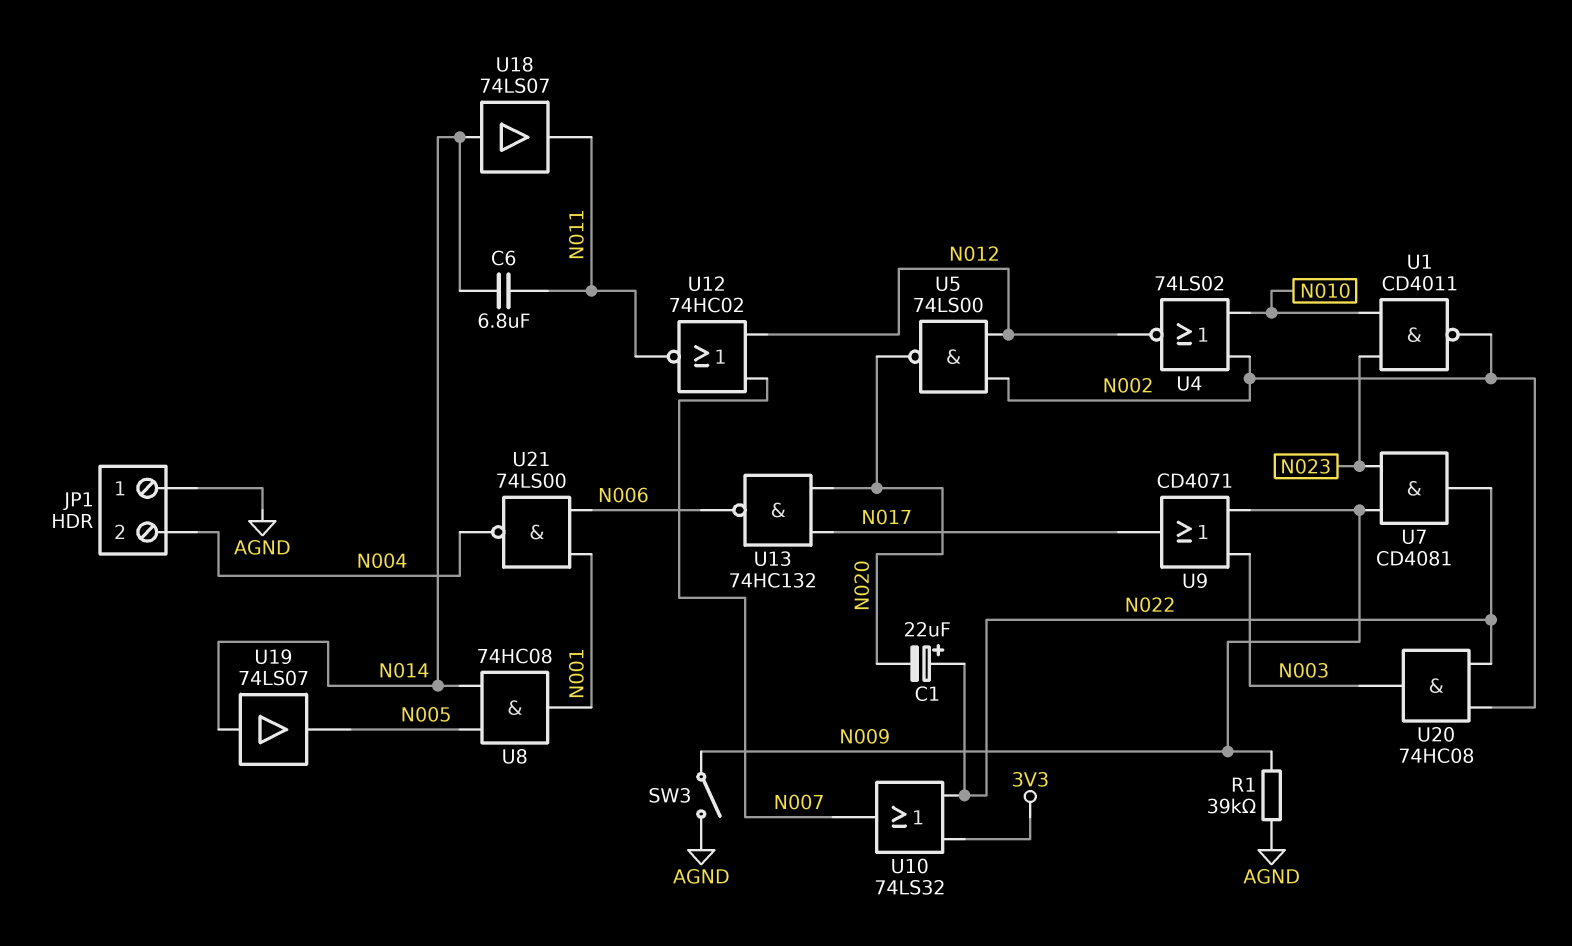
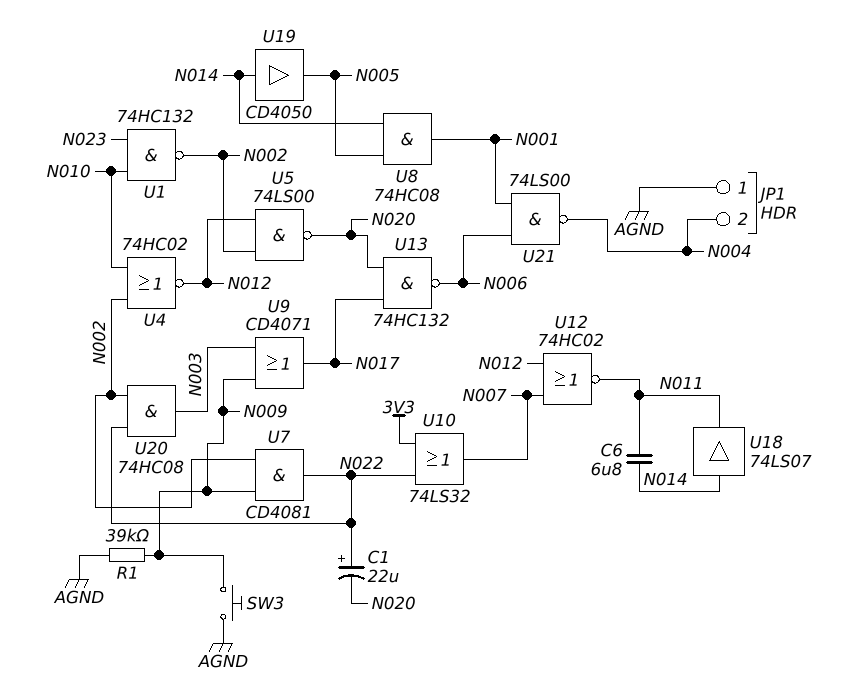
SW3: switch (AGND, N009) -> button (AGND, N009)
U1: NAND CD4011 (in N010, in N023, out N002) -> NAND 74HC132 (in N010, in N023, out N002)
U4: NOR 74LS02 (in N002, in N010, out N012) -> NOR 74HC02 (in N002, in N010, out N012)
U7: AND CD4081 (in N009, in N023, out N022) -> AND CD4081 (in N002, in N009, out N022)
U19: buffer 74LS07 (in N014, out N005) -> buffer CD4050 (in N014, out N005)

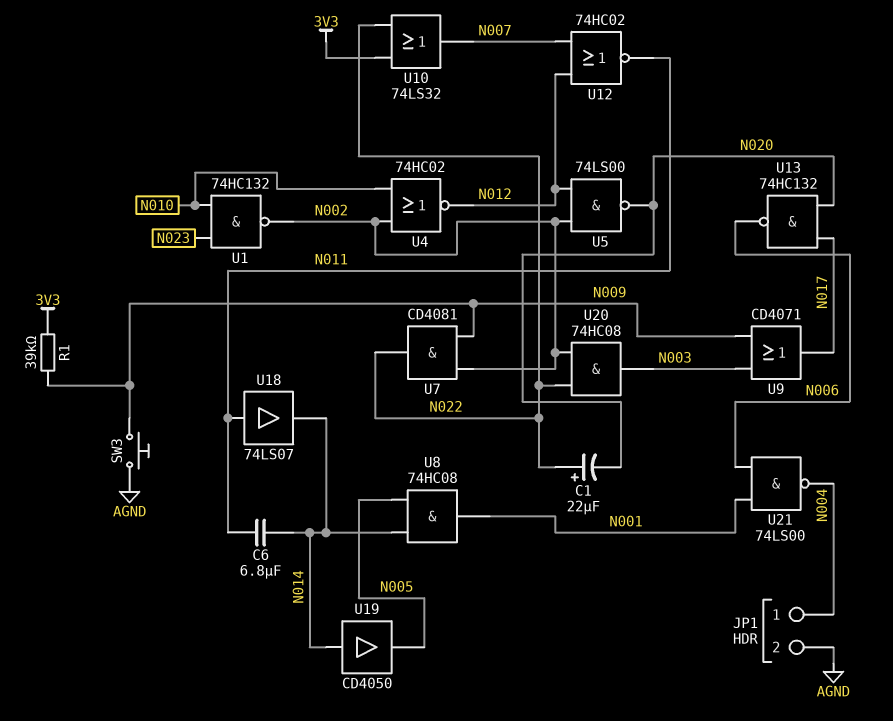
JP1 pin 1: AGND -> N004
JP1 pin 2: N004 -> AGND
R1: 39k (AGND, N009) -> 39k (3V3, N009)
U18: buffer 74LS07 (in N014, out N011) -> buffer 74LS07 (in N011, out N014)

